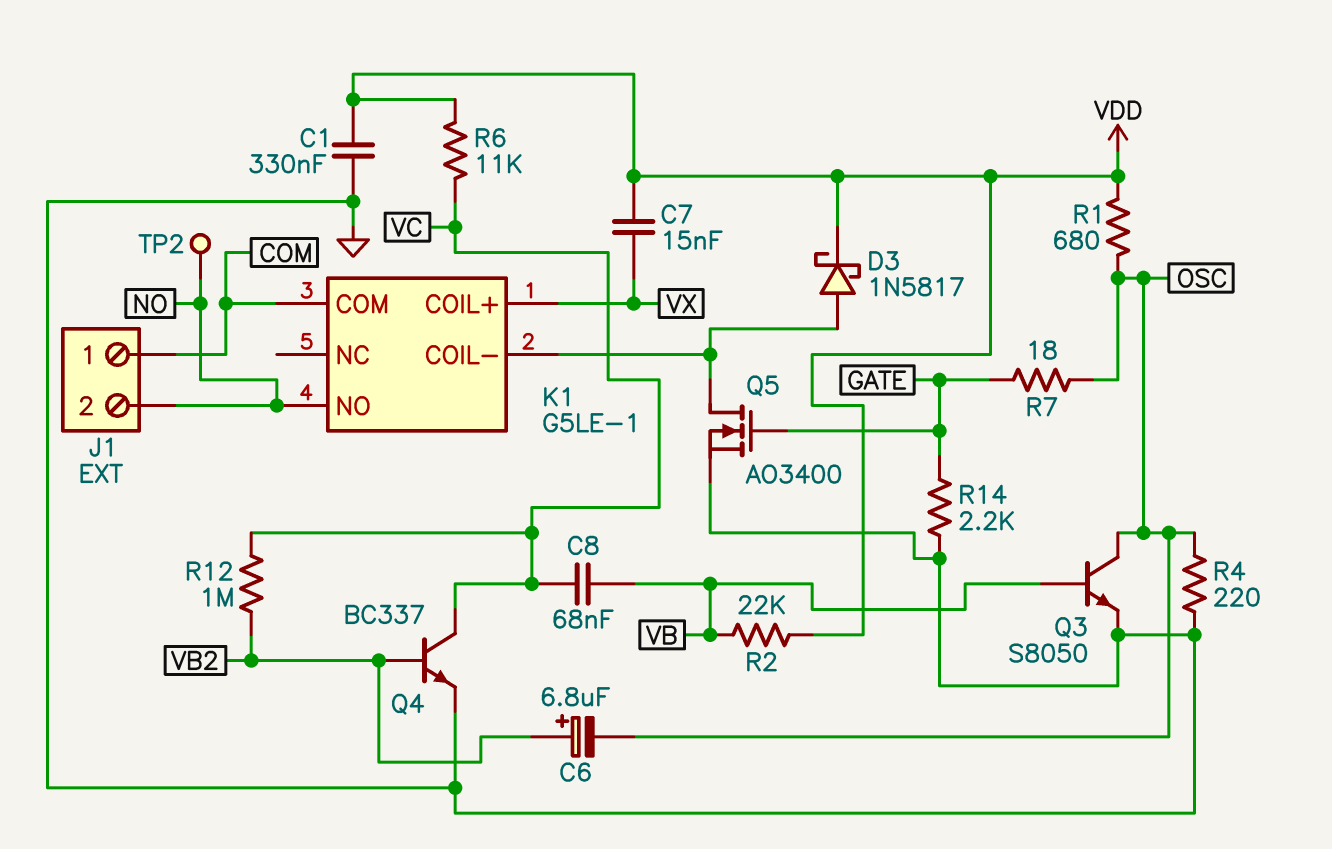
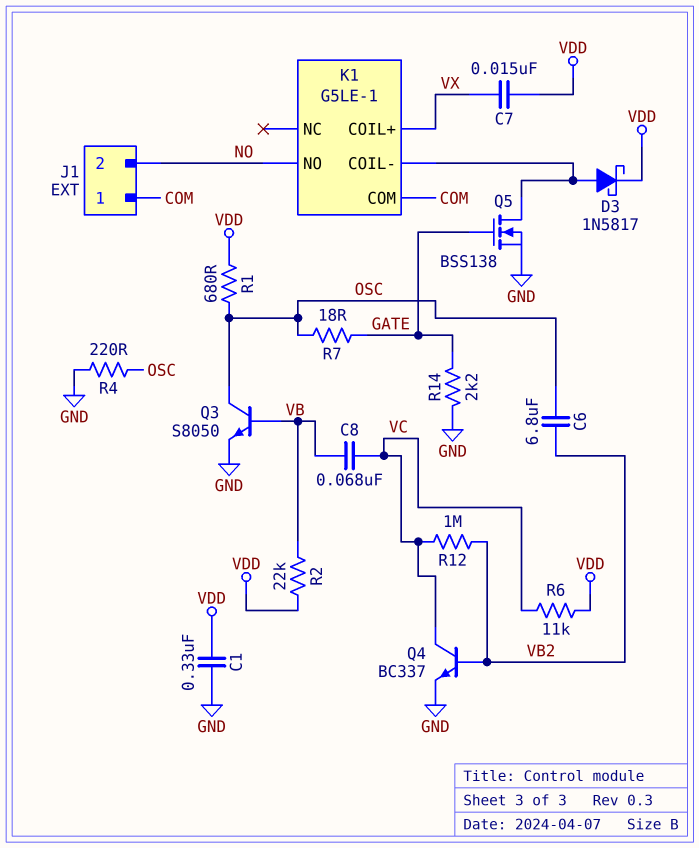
C6: 6.8uF (plus VB2, minus OSC) -> 6.8uF (OSC, VB2)
Q5: NMOS AO3400 (G GATE, D K1/COIL-, S GND) -> NMOS BSS138 (G GATE, D K1/COIL-, S GND)
TP2: test point (NO) -> none

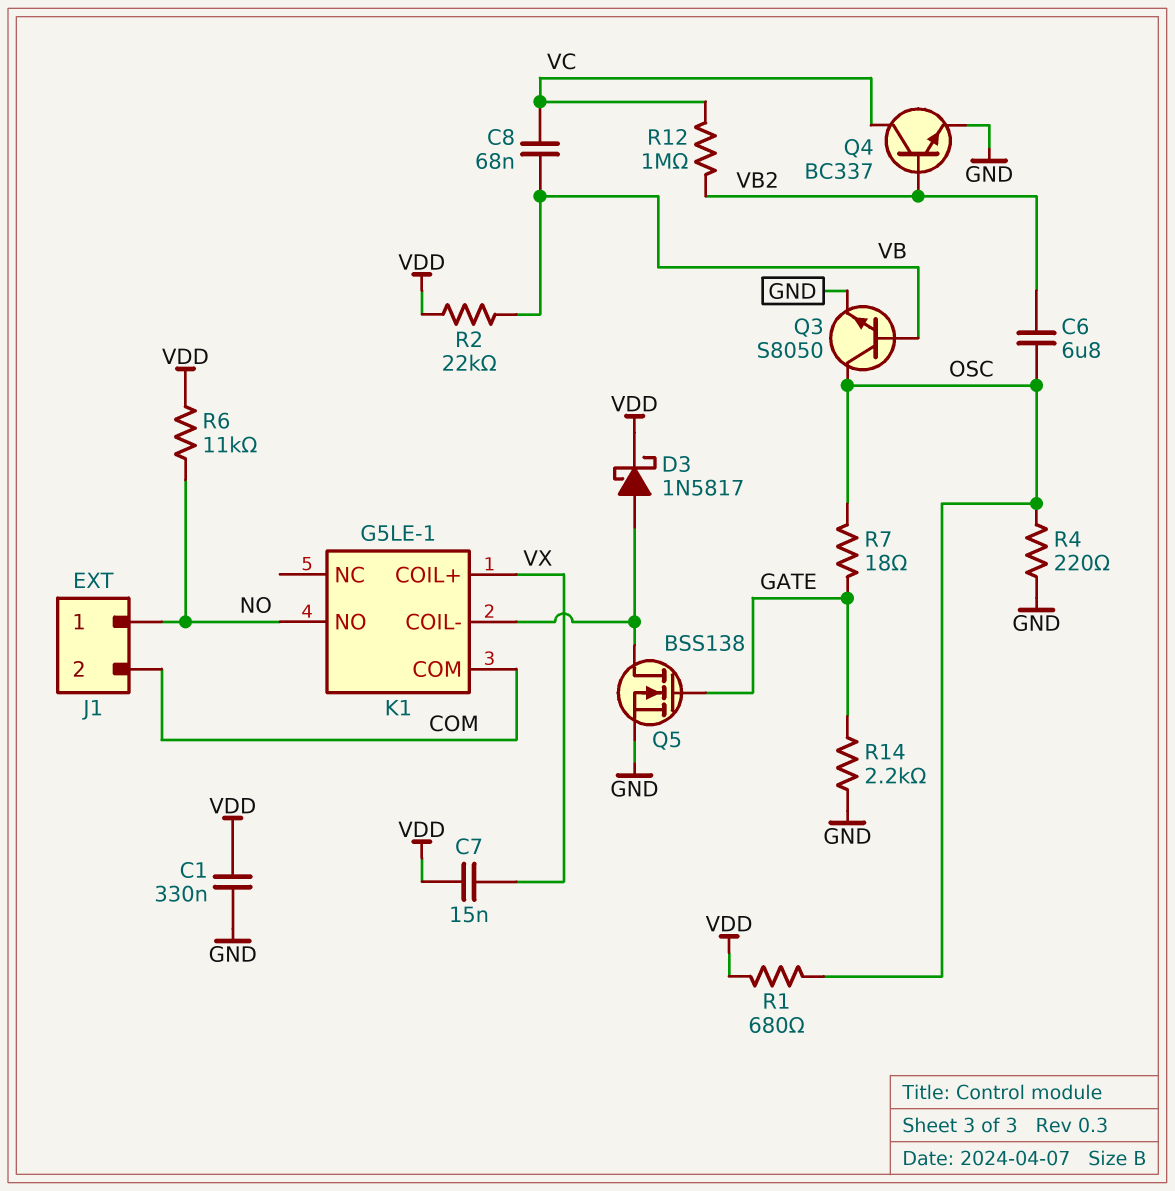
J1 pin 1: COM -> NO
J1 pin 2: NO -> COM
R6: 11k (VC, VDD) -> 11k (NO, VDD)

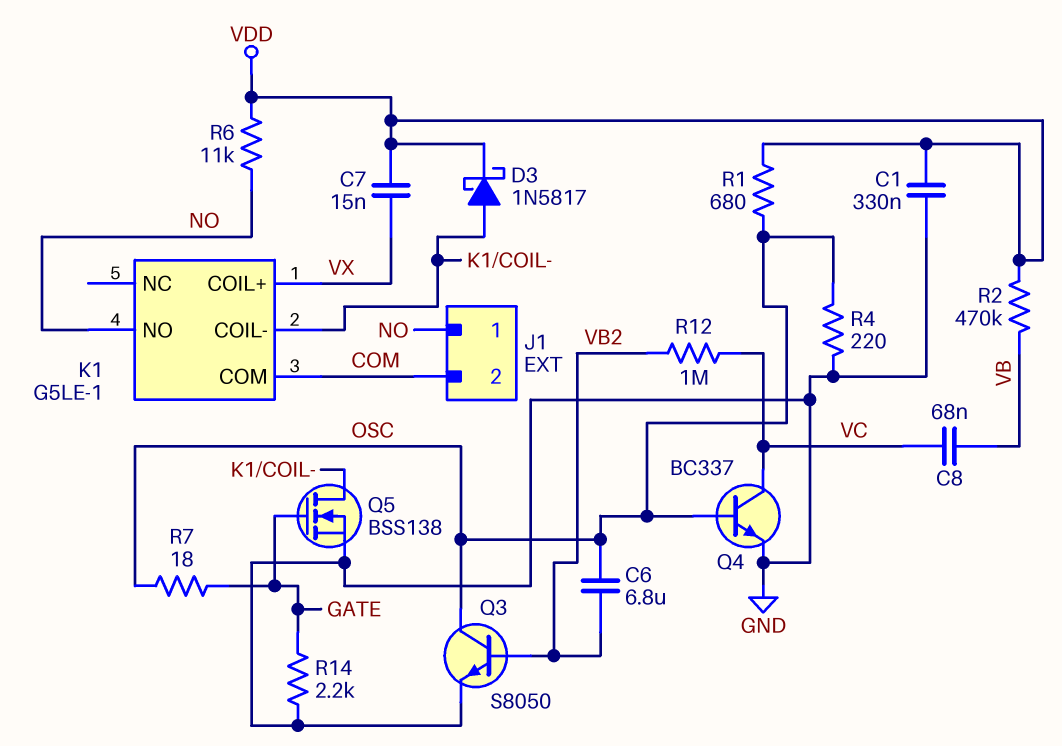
Q3: NPN S8050 (B VB, C OSC, E GND) -> NPN S8050 (B VB2, C OSC, E GND)
Q4: NPN BC337 (B VB2, C VC, E GND) -> NPN BC337 (B OSC, C VC, E GND)
R2: 22k (VB, VDD) -> 470k (VB, VDD)

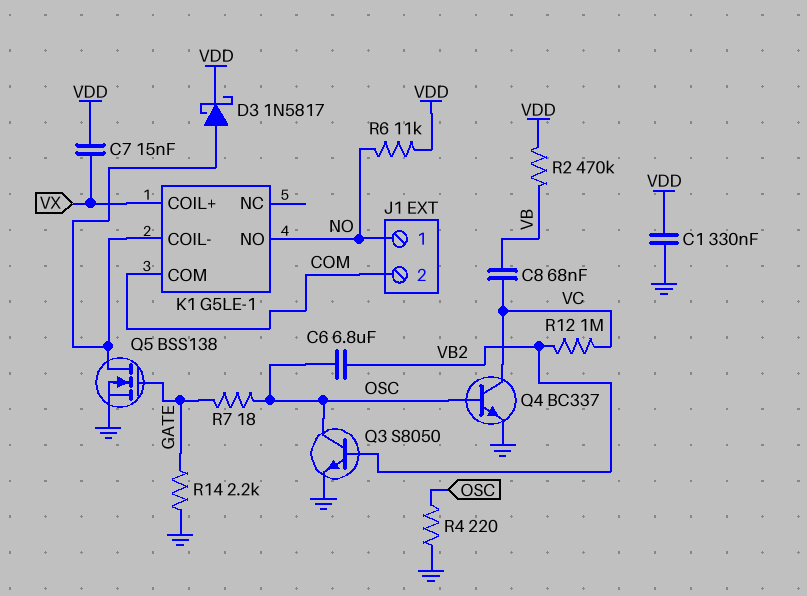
R1: 680 (OSC, VDD) -> none

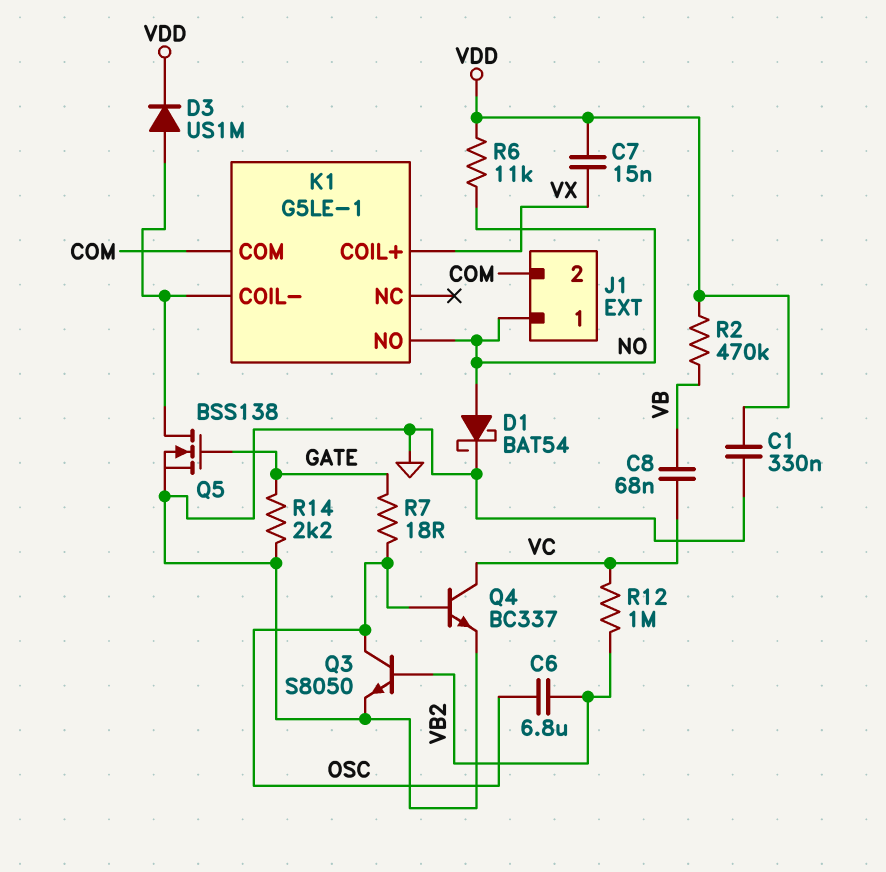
D1: none -> schottky BAT54 (A NO, K GND)
D3: schottky 1N5817 (A K1/COIL-, K VDD) -> diode US1M (A K1/COIL-, K VDD)
R4: 220 (GND, OSC) -> none

